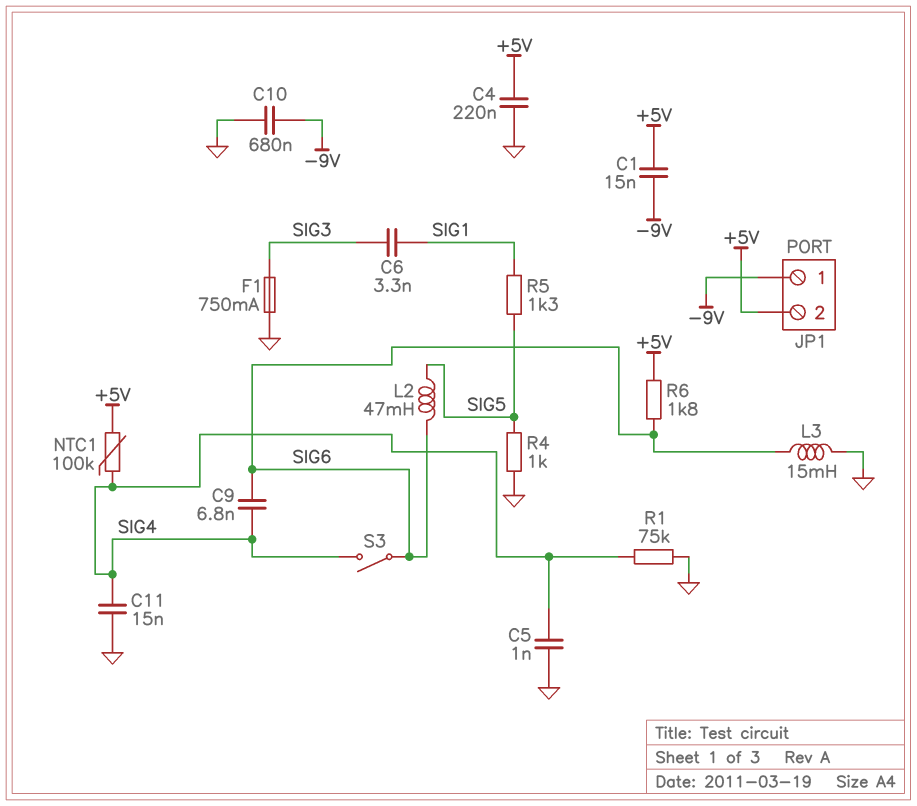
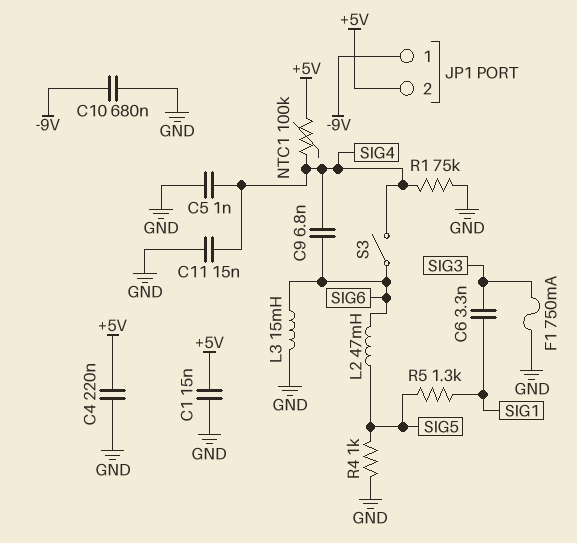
C1: 15nF (+5V, -9V) -> 15nF (+5V, GND)
R6: 1.8k (+5V, SIG6) -> none

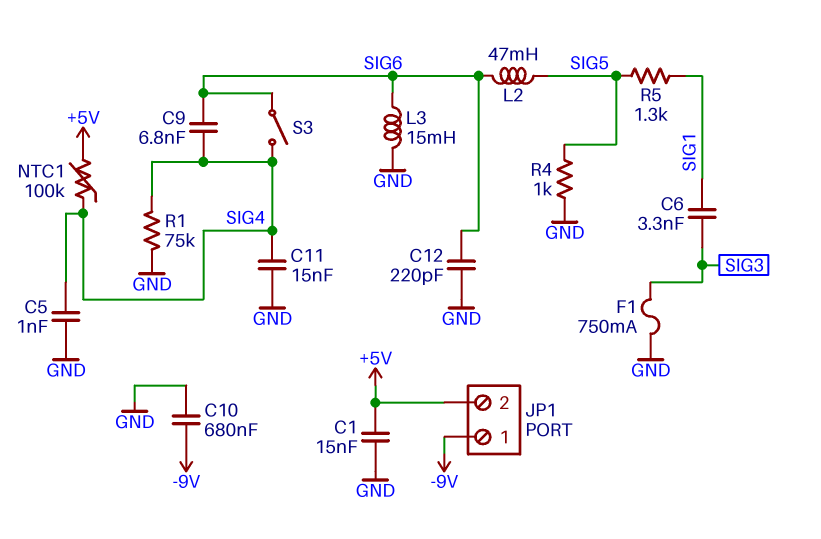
C4: 220nF (+5V, GND) -> none
C12: none -> 220pF (GND, SIG6)

